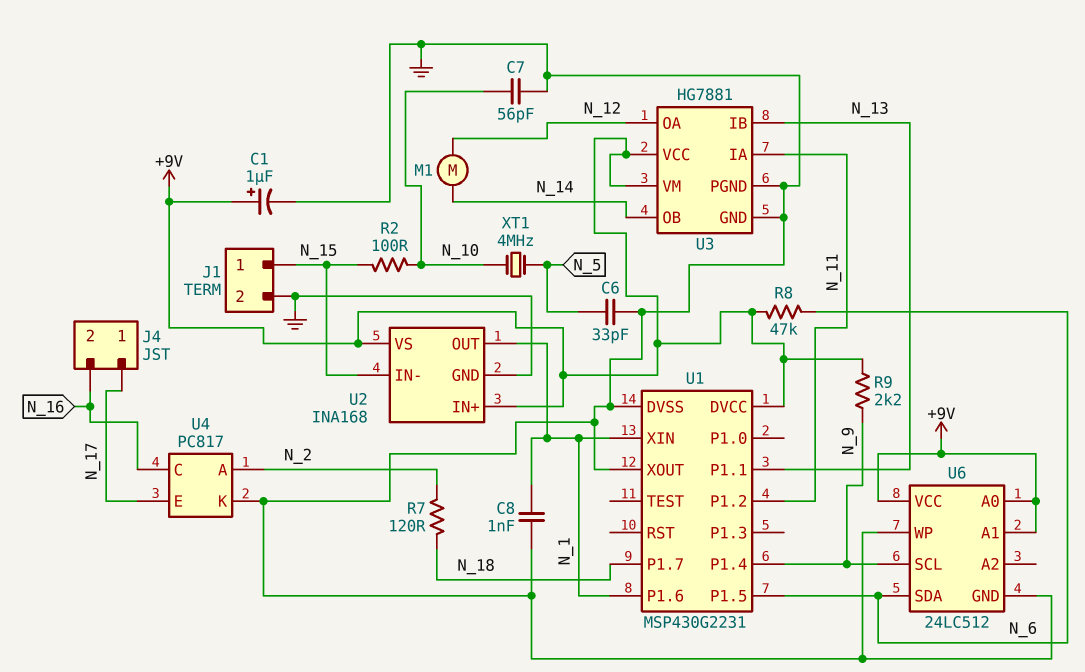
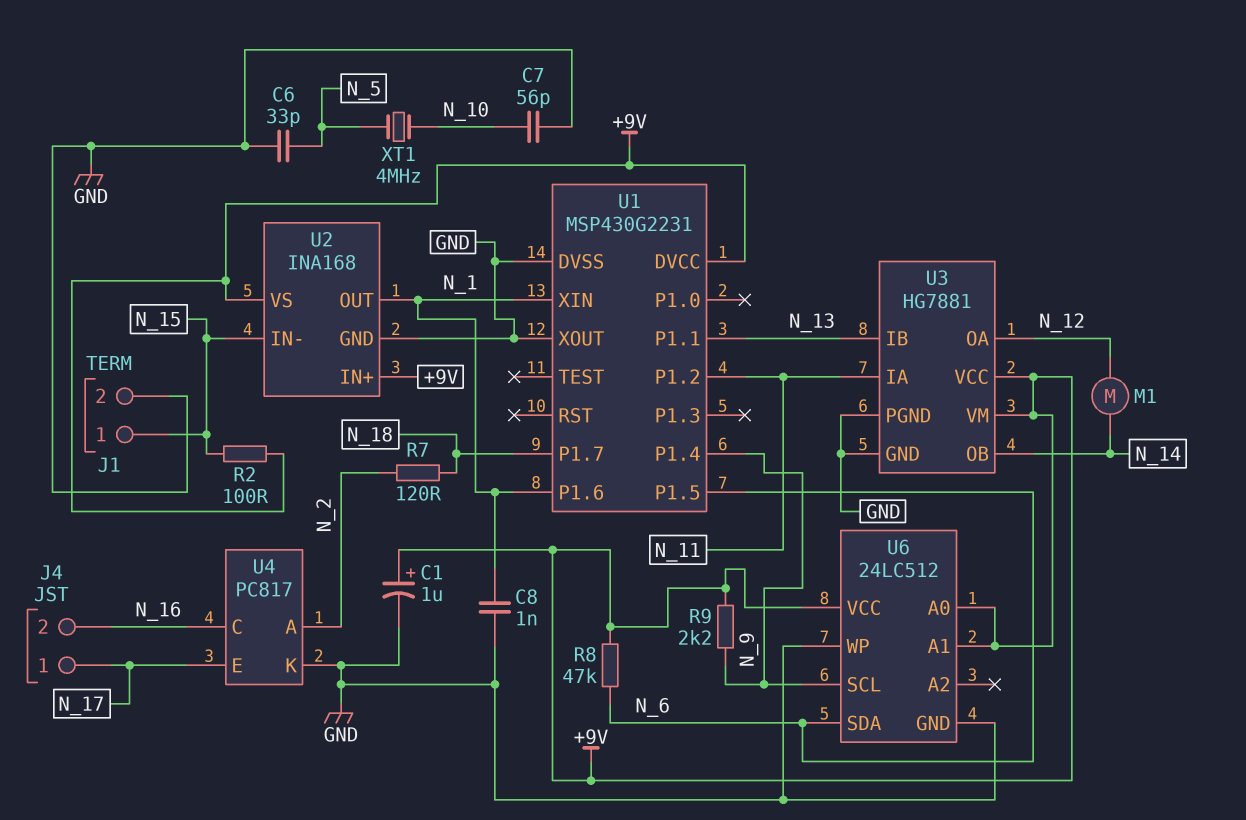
R2: 100 (N_10, N_15) -> 100 (+9V, N_15)

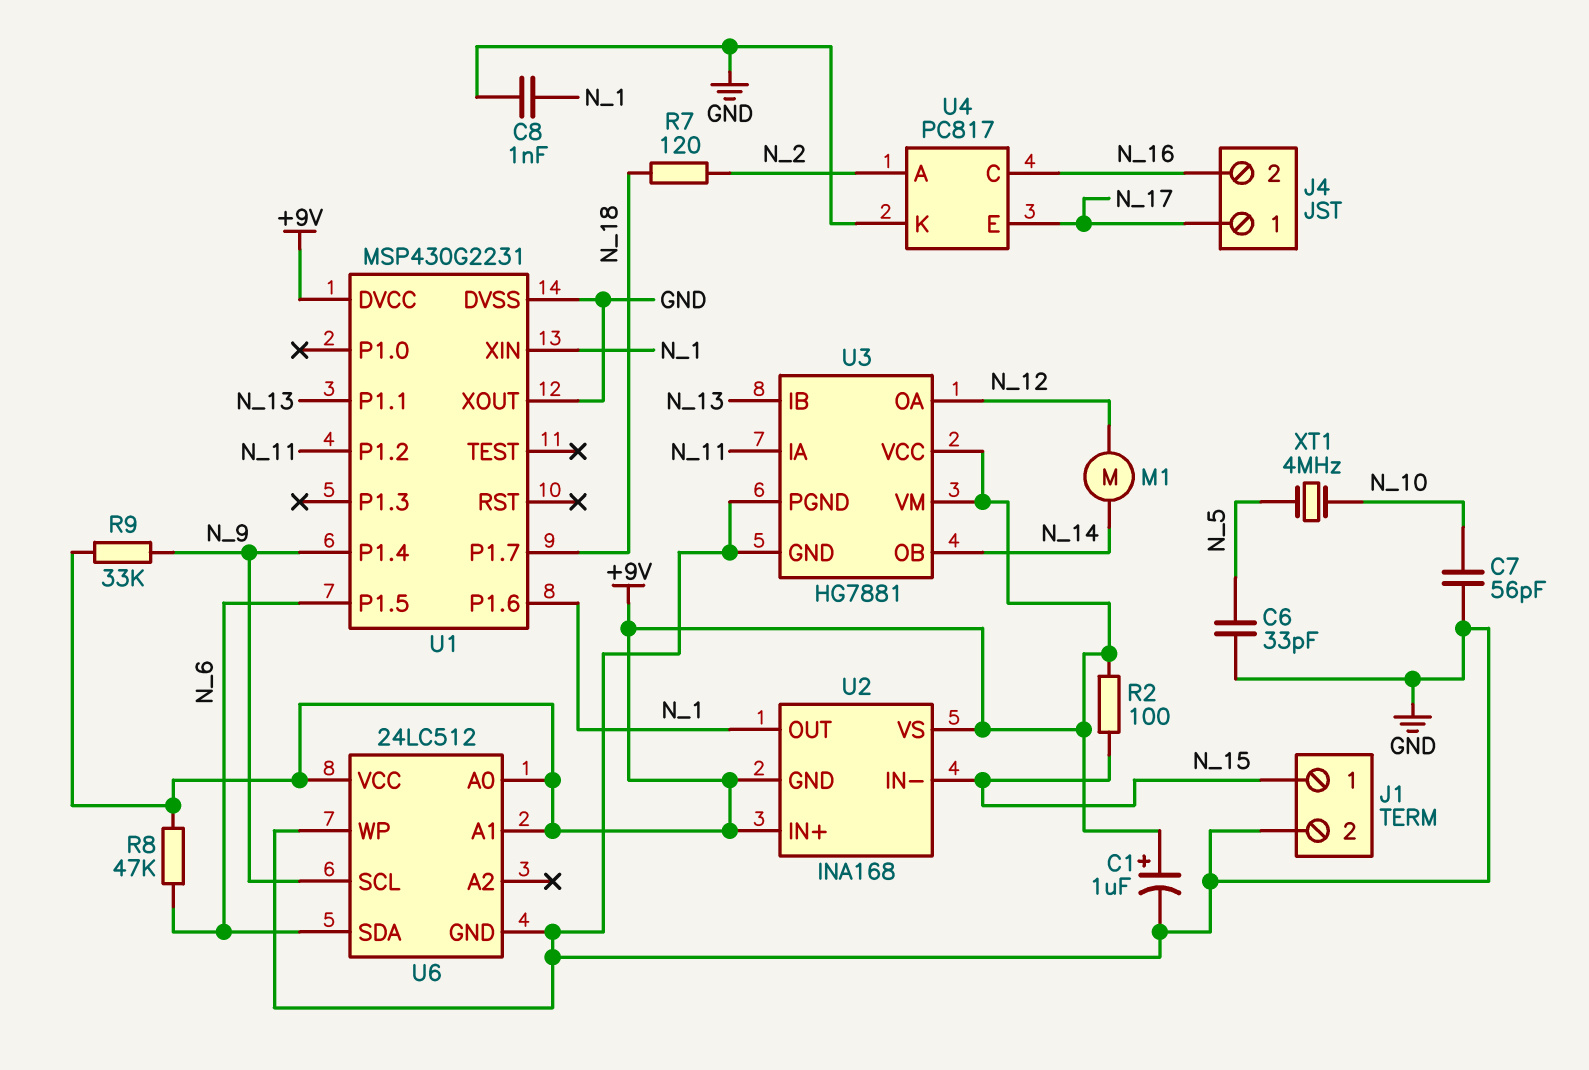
R9: 2.2k (+9V, N_9) -> 33k (+9V, N_9)
U2 pin GND: GND -> +9V

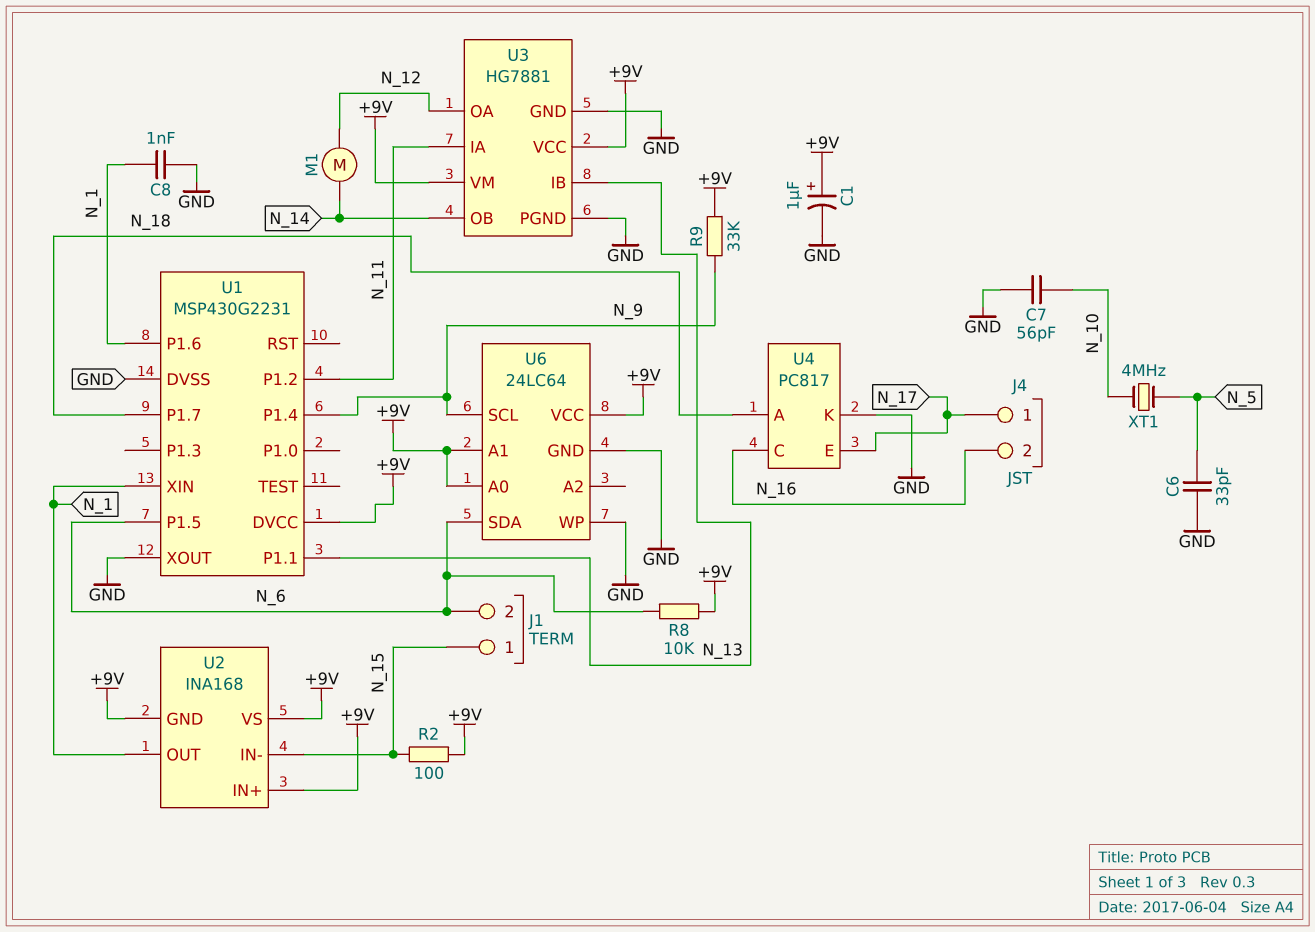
J1 pin 2: GND -> N_6
R7: 120 (N_2, N_18) -> none
R8: 47k (+9V, N_6) -> 10k (+9V, N_6)
U4 pin A: N_2 -> N_18
U6: 24LC512 -> 24LC64

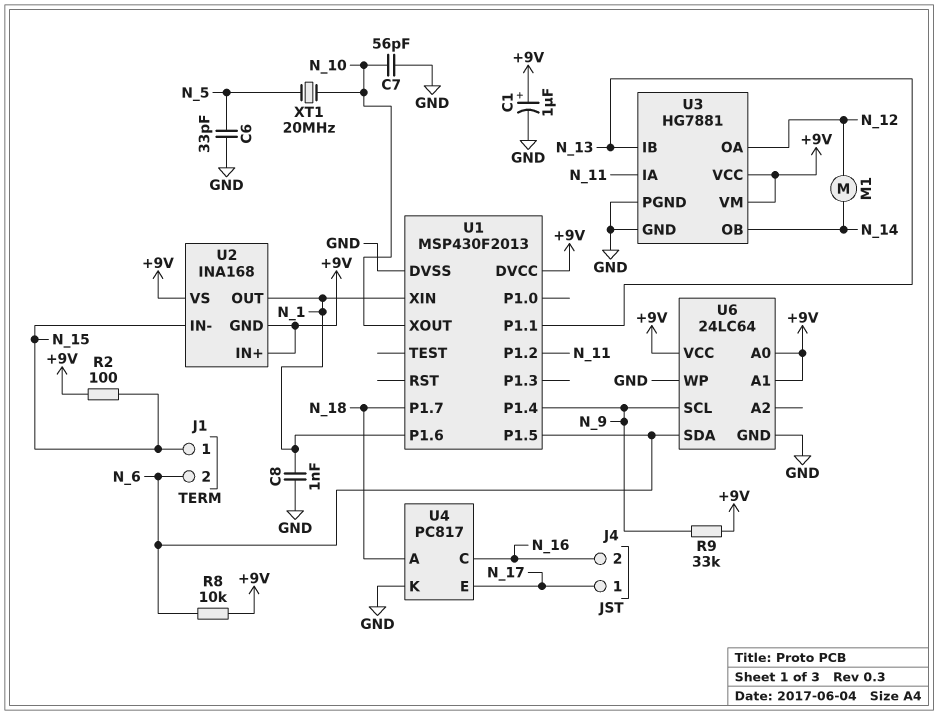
U1: MSP430G2231 -> MSP430F2013
U1 pin XOUT: GND -> N_10
XT1: 4MHz (N_5, N_10) -> 20MHz (N_5, N_10)

